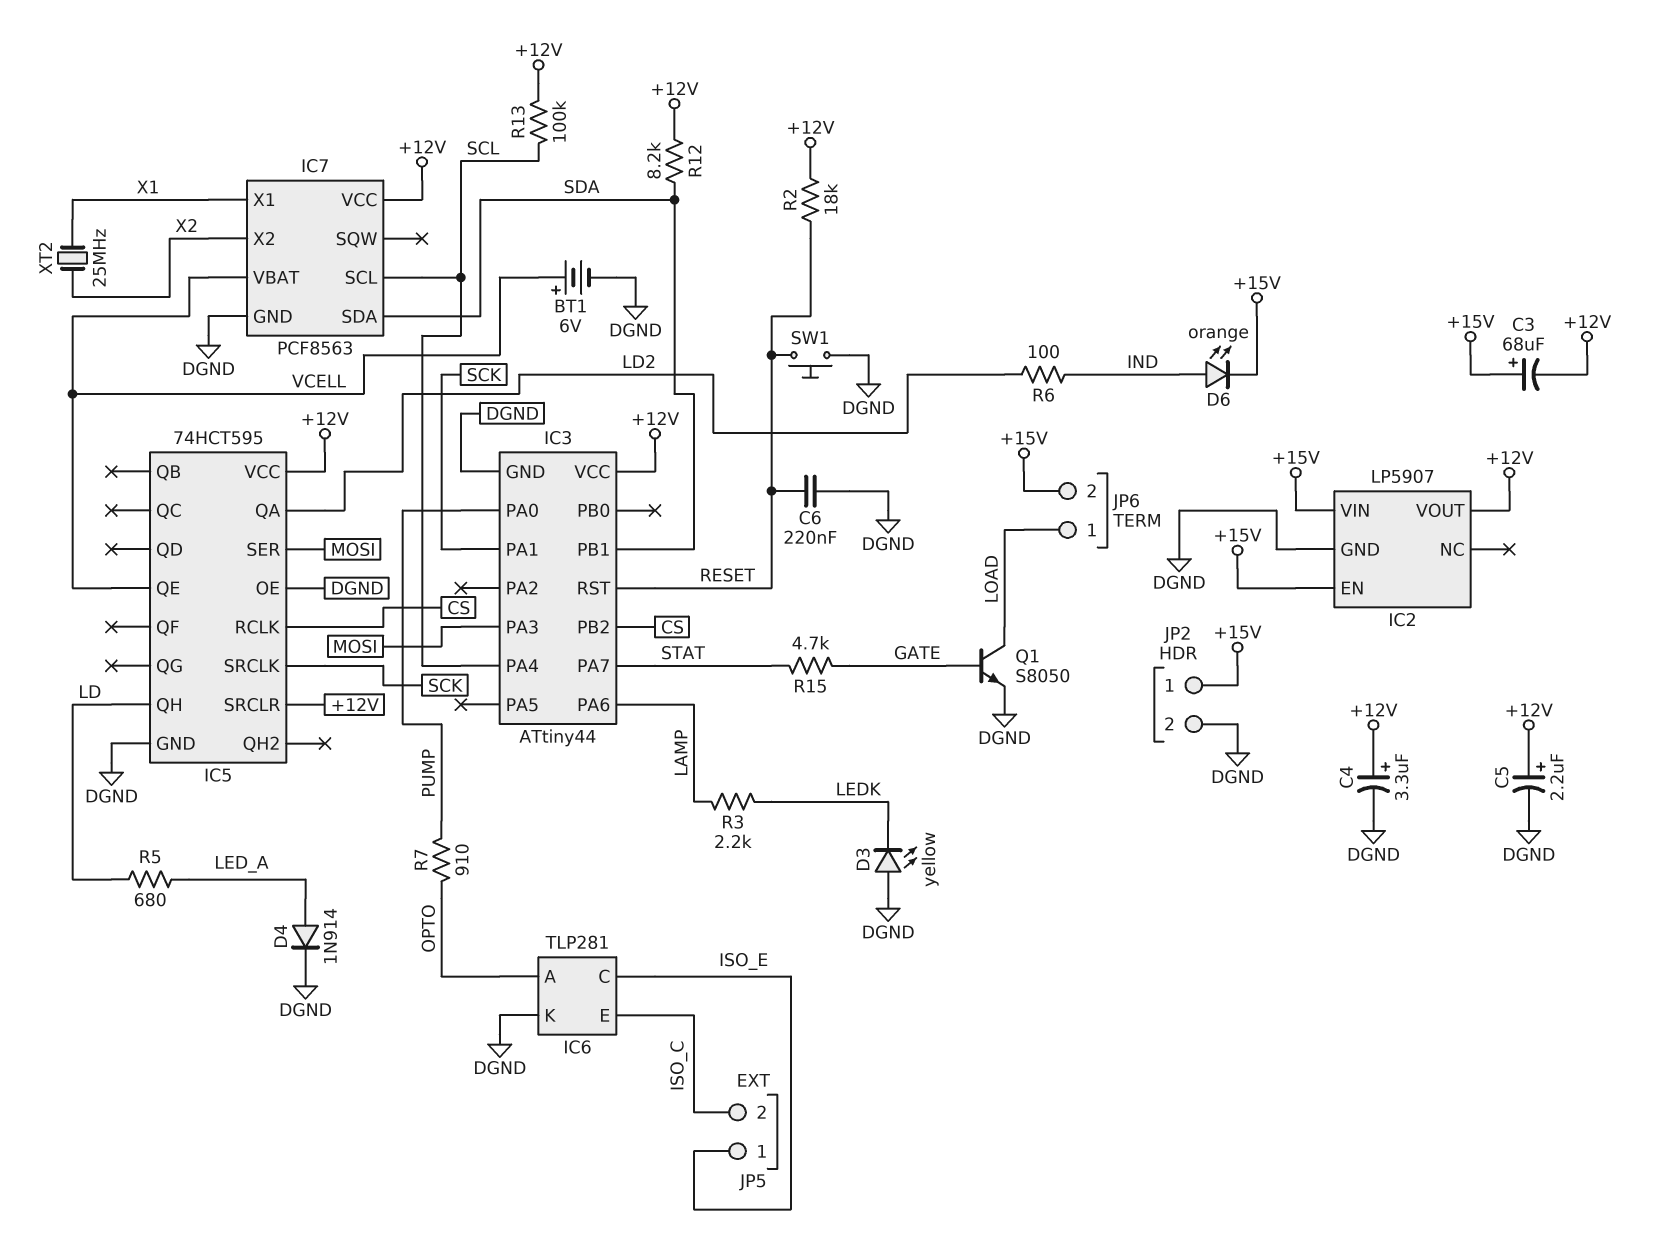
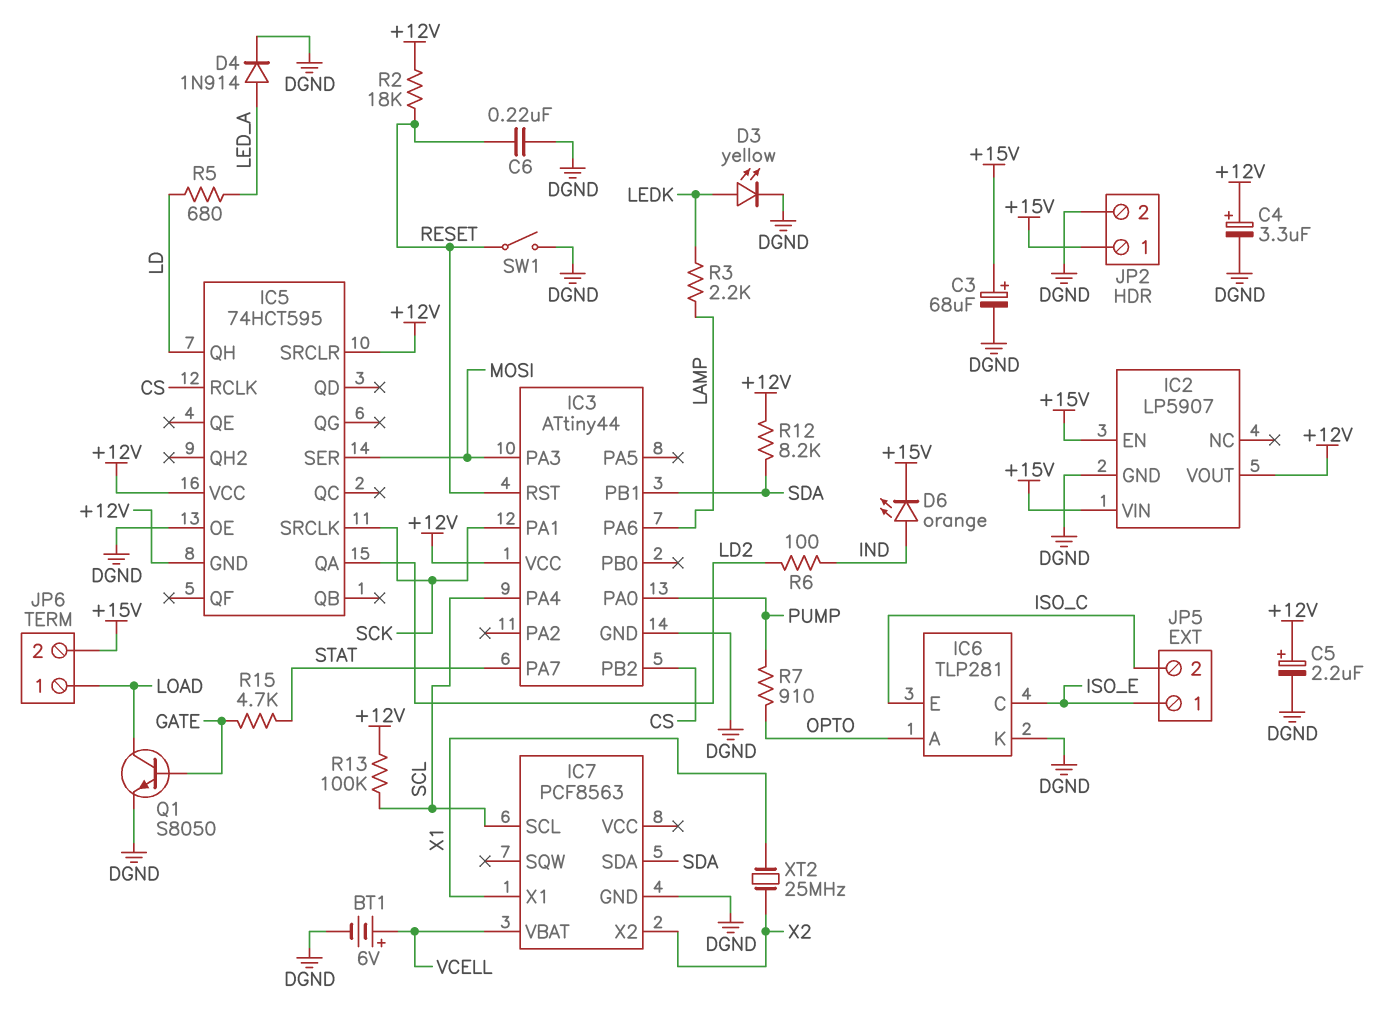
C3: 68uF (plus +15V, minus +12V) -> 68uF (plus +15V, minus DGND)
D3: LED yellow (A DGND, K LEDK) -> LED yellow (A LEDK, K DGND)
IC5 pin GND: DGND -> +12V
IC5 pin QE: VCELL -> none
IC7 pin VCC: +12V -> none
SW1: button (DGND, RESET) -> switch (DGND, RESET)

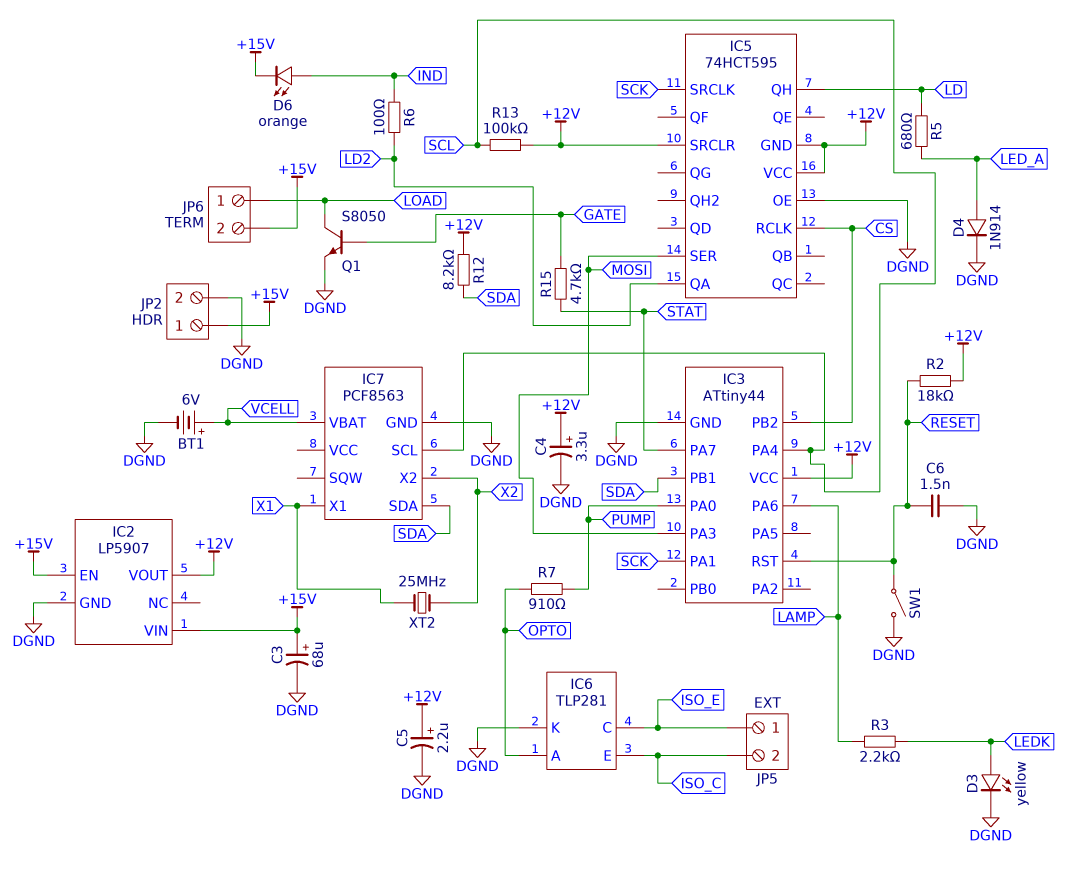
C6: 220nF (DGND, RESET) -> 1.5nF (DGND, RESET)

